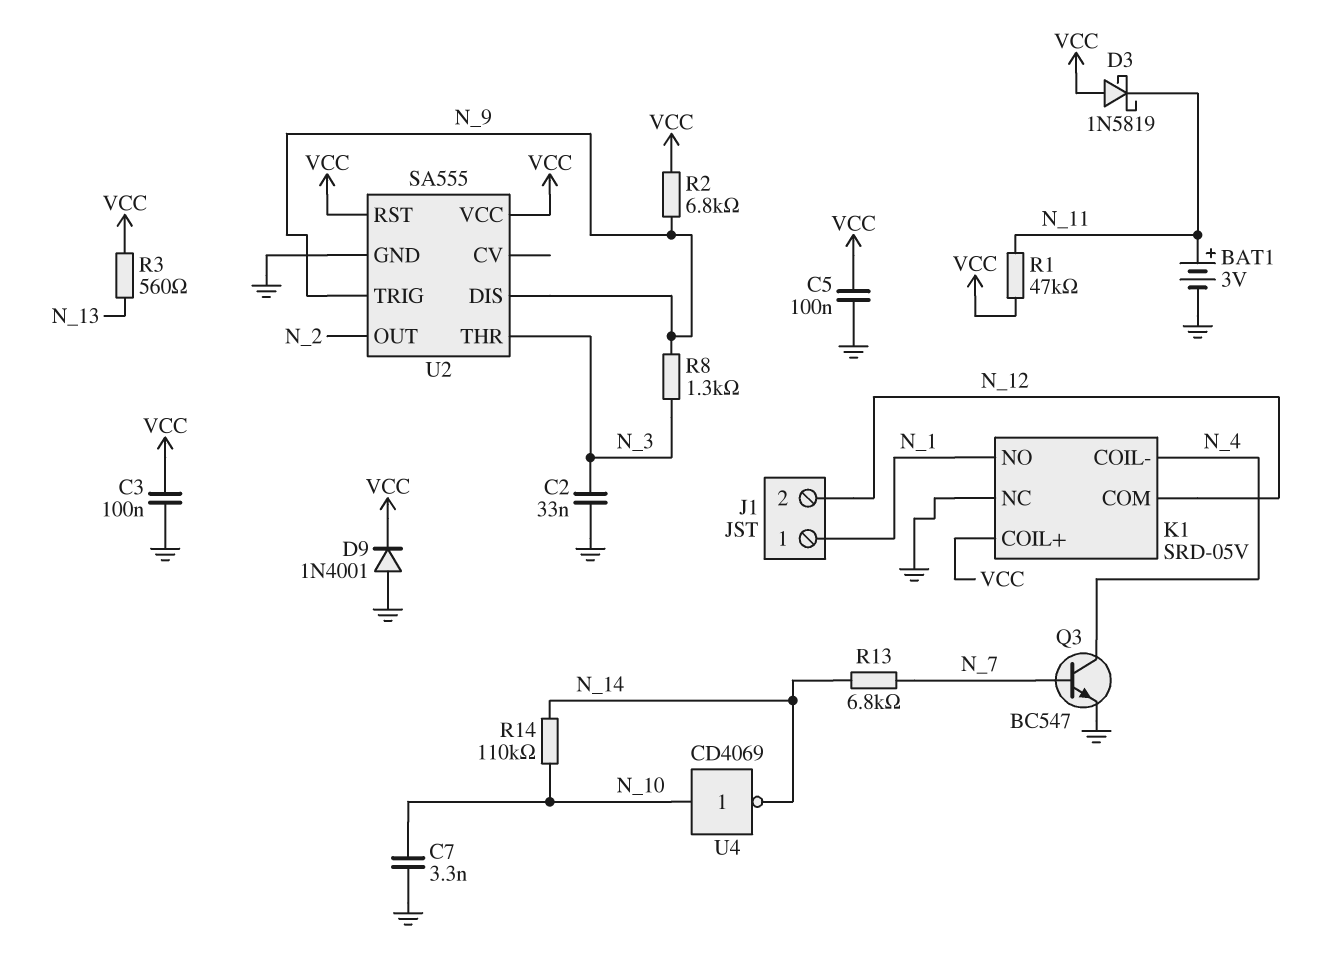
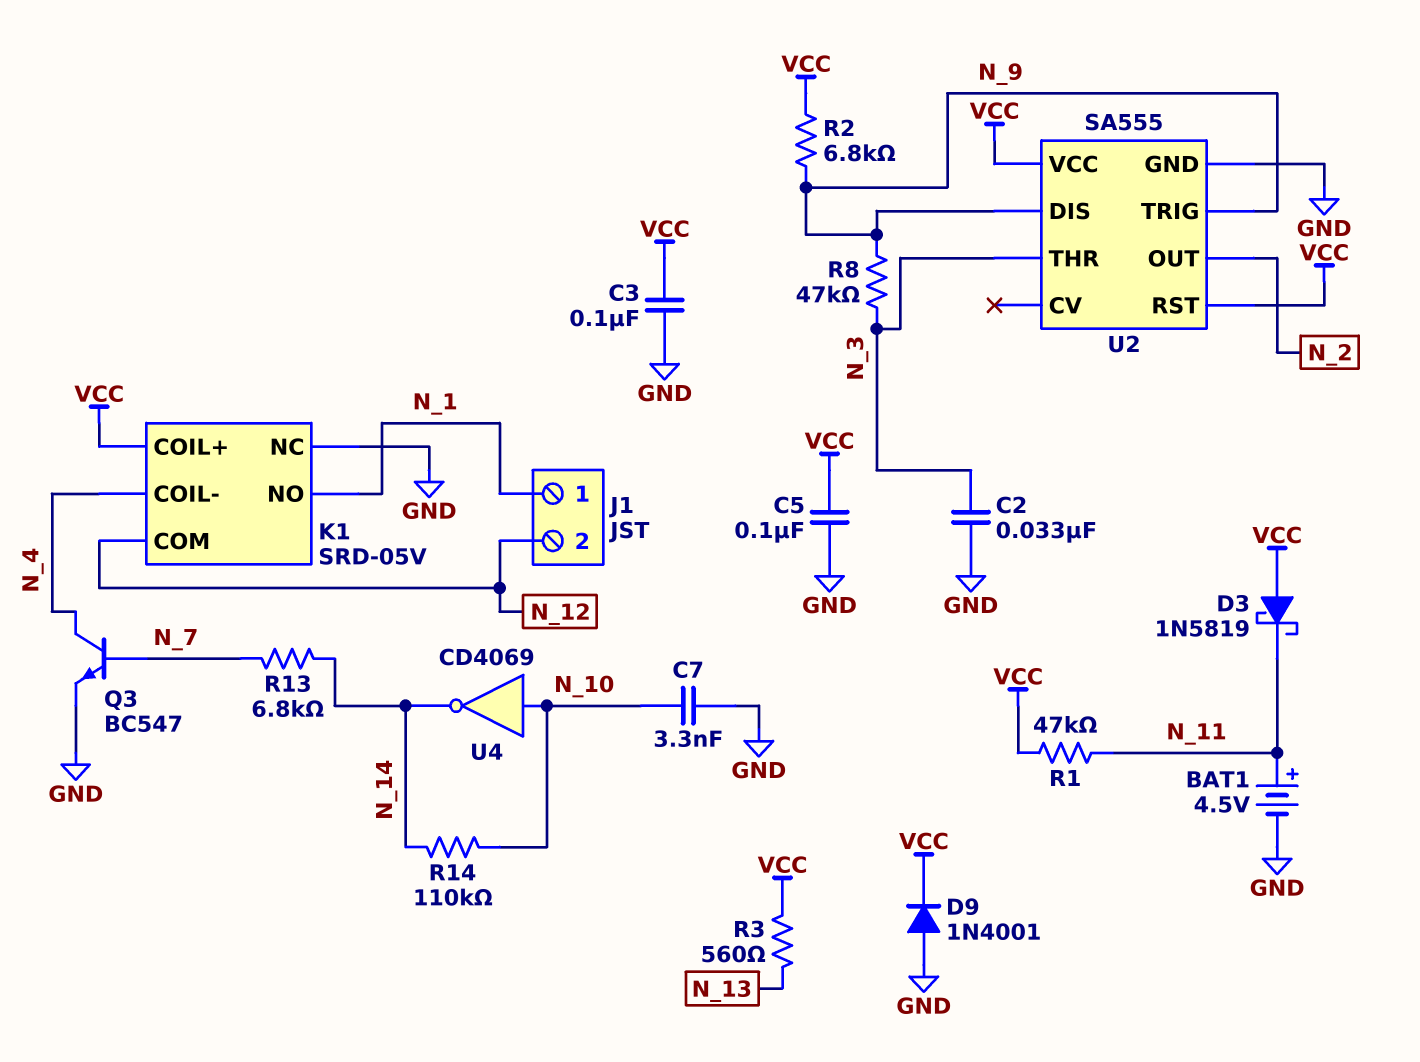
BAT1: 3V (plus N_11, minus GND) -> 4.5V (plus N_11, minus GND)
R8: 1.3k (N_3, N_9) -> 47k (N_3, N_9)

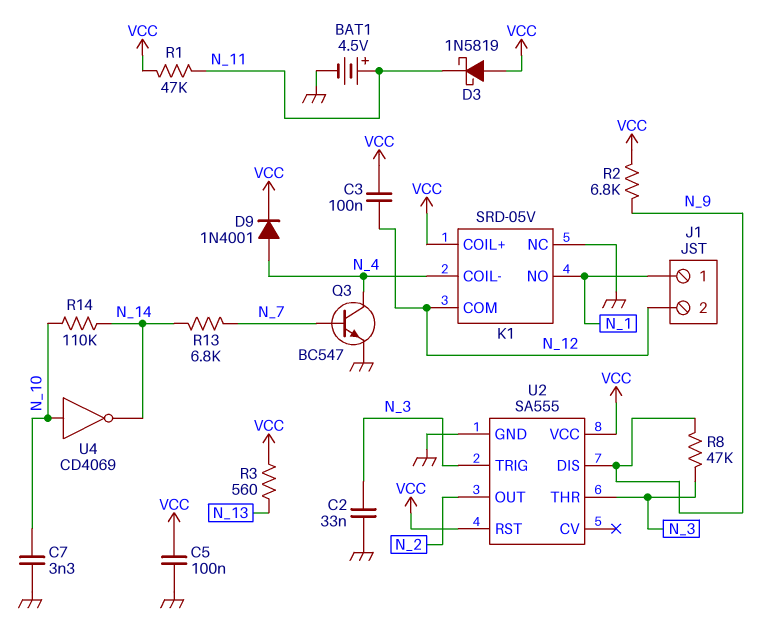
C3: 100nF (GND, VCC) -> 100nF (N_12, VCC)
D9: diode 1N4001 (A GND, K VCC) -> diode 1N4001 (A N_4, K VCC)
U2 pin TRIG: N_9 -> N_3

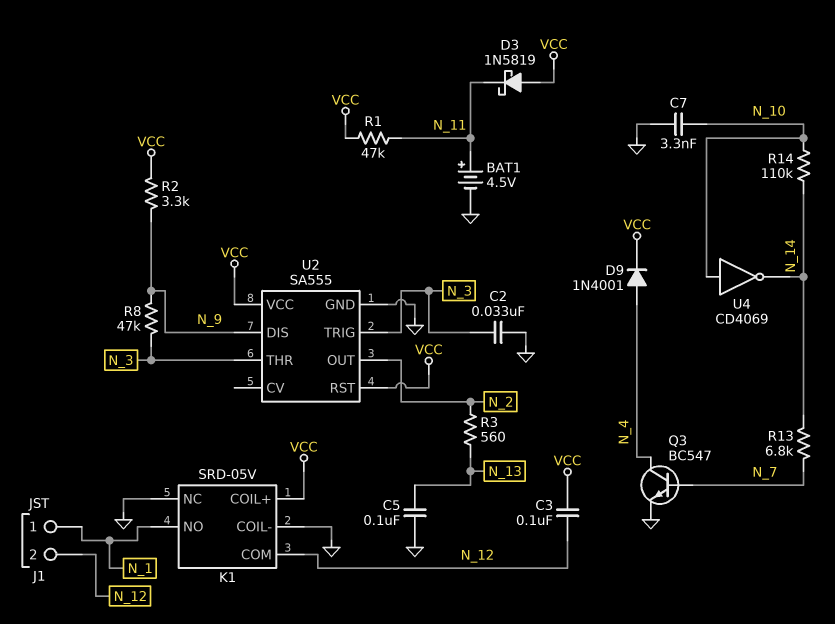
C5: 100nF (GND, VCC) -> 100nF (GND, N_13)
K1 pin COIL-: N_4 -> GND
R2: 6.8k (N_9, VCC) -> 3.3k (N_9, VCC)
R3: 560 (N_13, VCC) -> 560 (N_2, N_13)

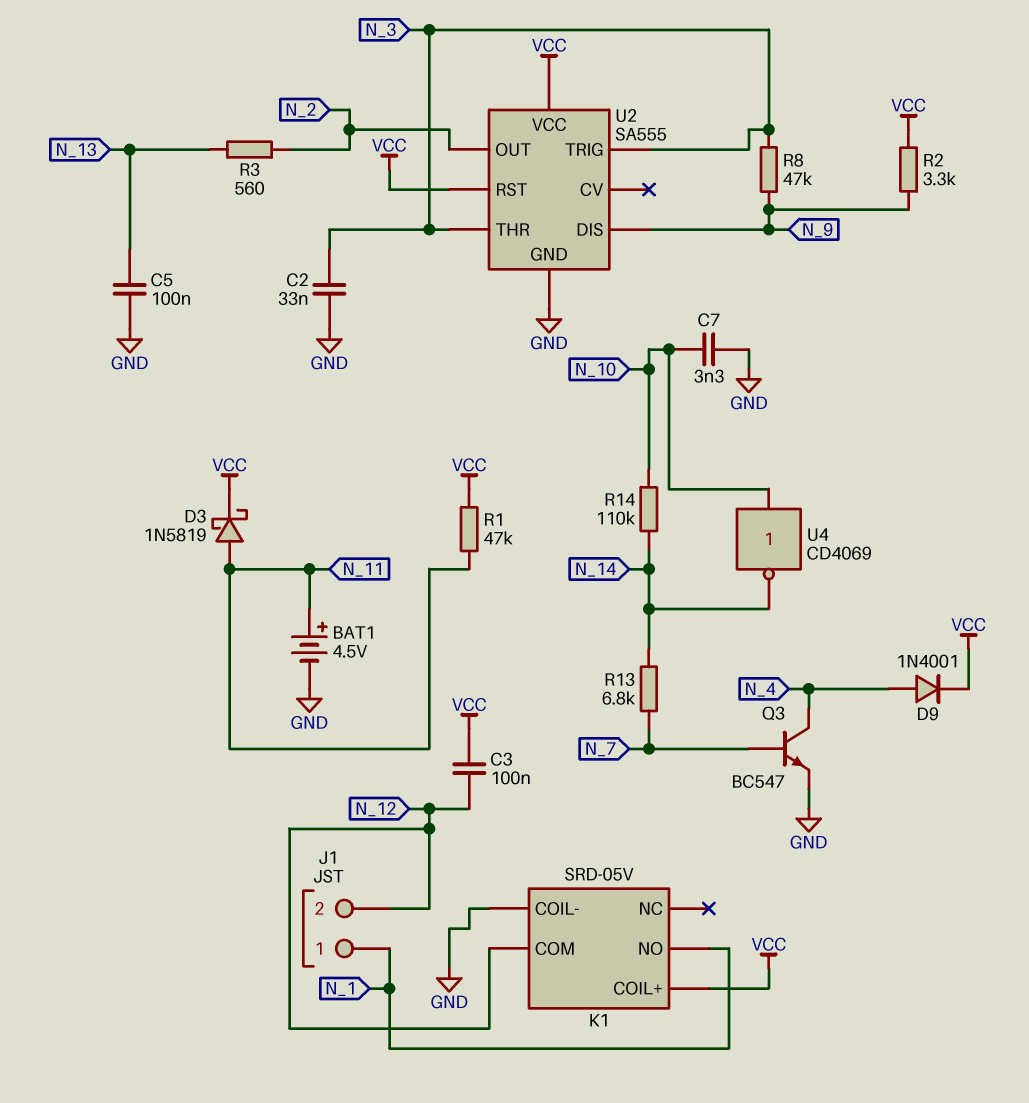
D3: schottky 1N5819 (A VCC, K N_11) -> schottky 1N5819 (A N_11, K VCC)
K1 pin NC: GND -> none

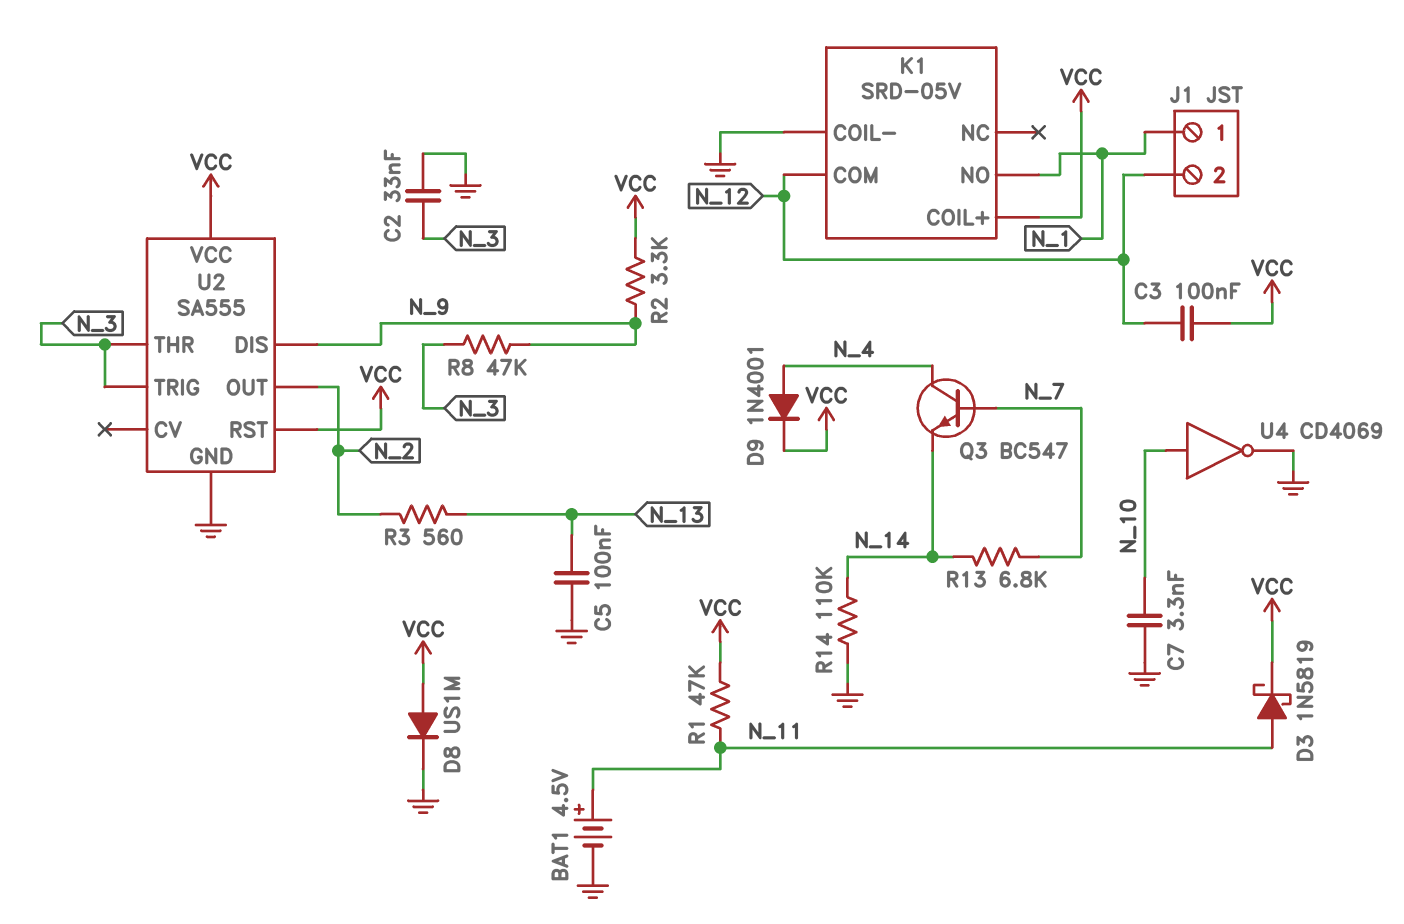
D8: none -> diode US1M (A VCC, K GND)
Q3: NPN BC547 (B N_7, C N_4, E GND) -> NPN BC547 (B N_7, C N_4, E N_14)
R14: 110k (N_10, N_14) -> 110k (GND, N_14)
U4: NOT CD4069 (in N_10, out N_14) -> NOT CD4069 (in N_10, out GND)

